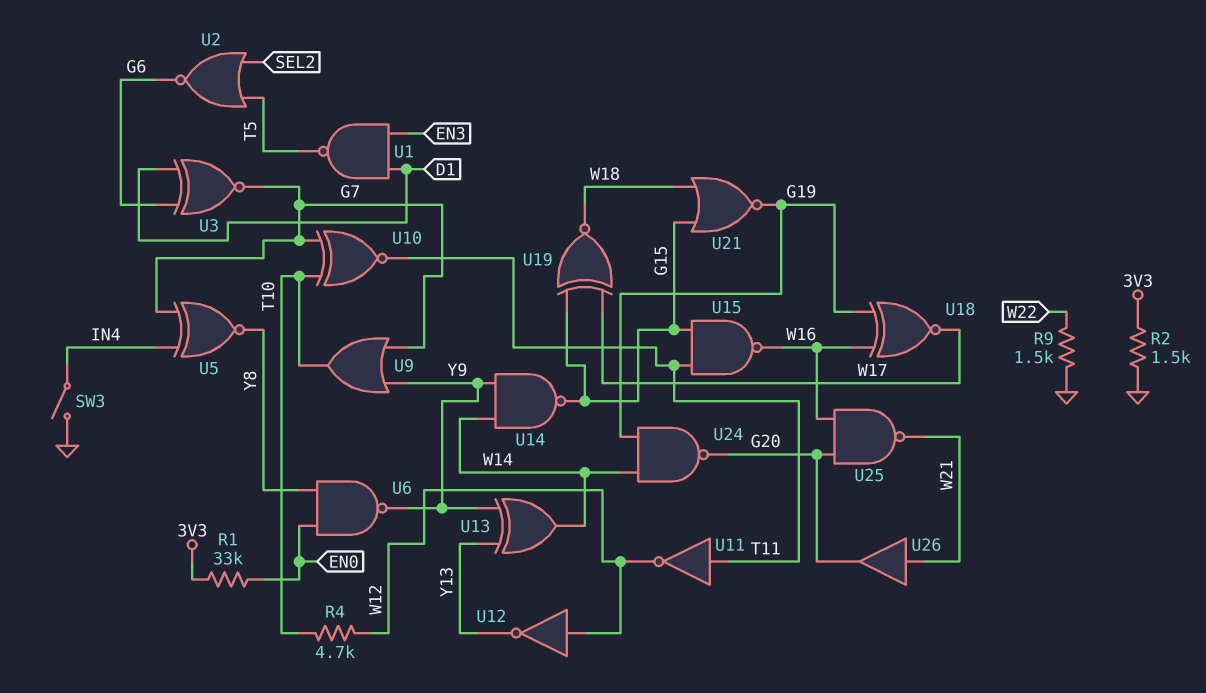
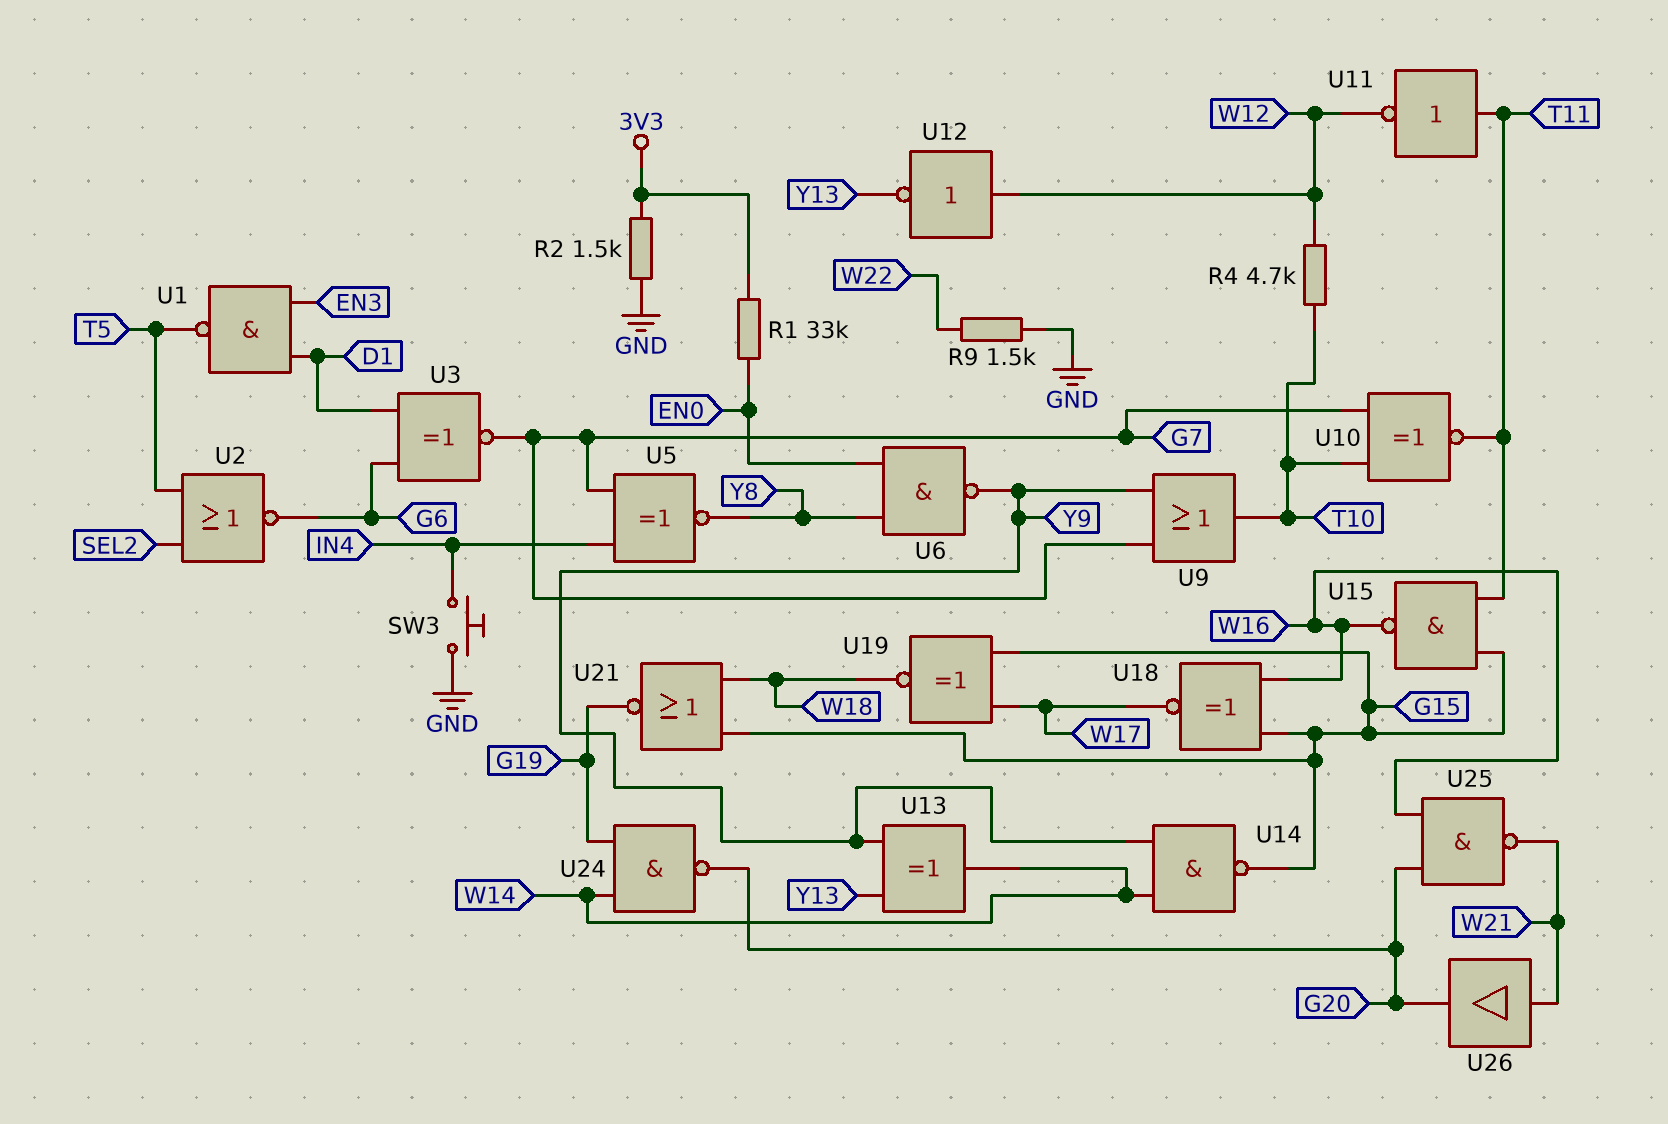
SW3: switch (GND, IN4) -> button (GND, IN4)
U18: XNOR (in G19, in W16, out W17) -> XNOR (in G15, in W16, out W17)

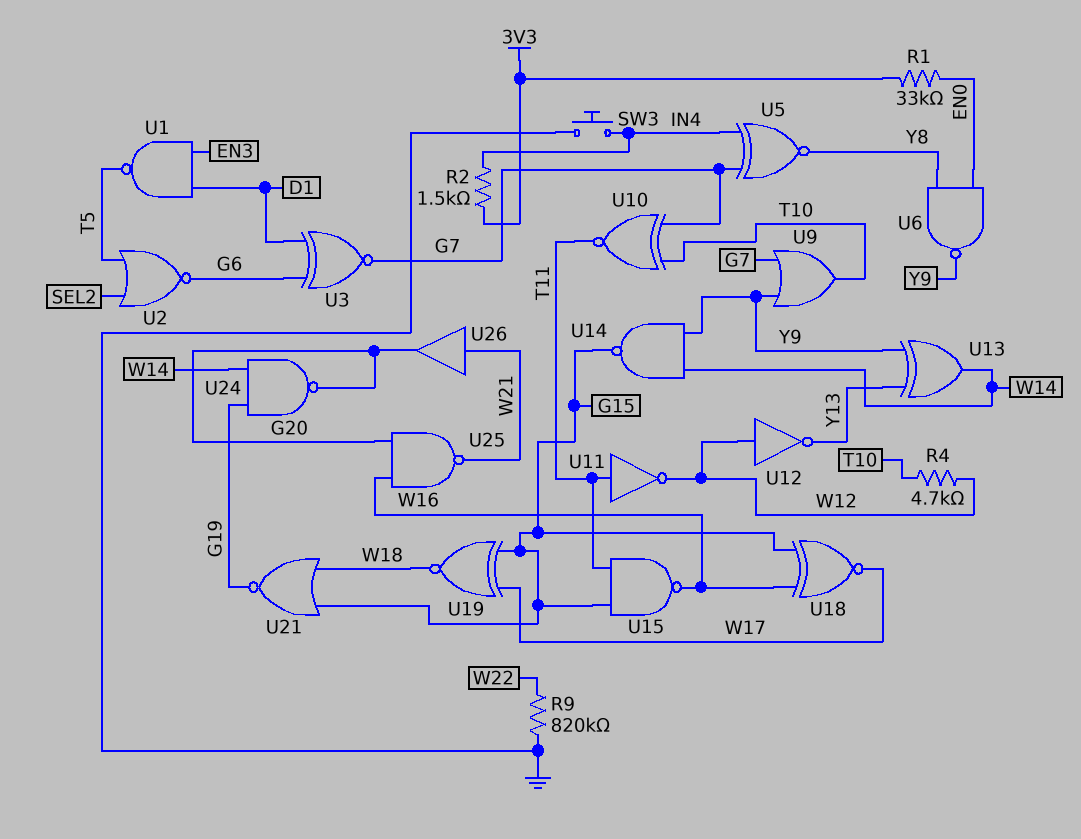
R2: 1.5k (3V3, GND) -> 1.5k (3V3, IN4)
R9: 1.5k (GND, W22) -> 820k (GND, W22)

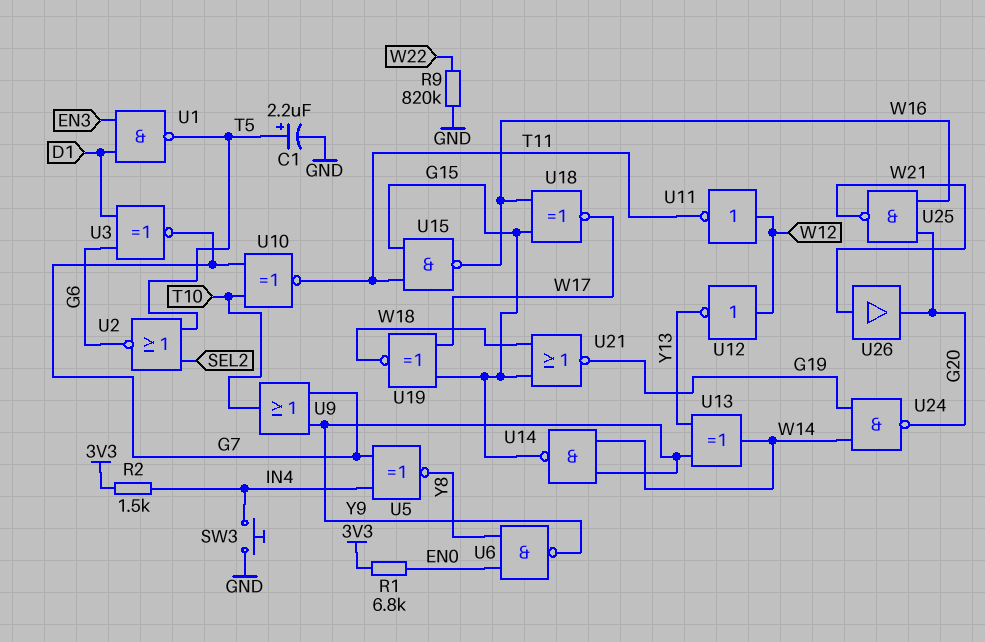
C1: none -> 2.2uF (plus T5, minus GND)
R1: 33k (3V3, EN0) -> 6.8k (3V3, EN0)
R4: 4.7k (T10, W12) -> none
U11: NOT (in T11, out W12) -> NOT (in W12, out T11)

